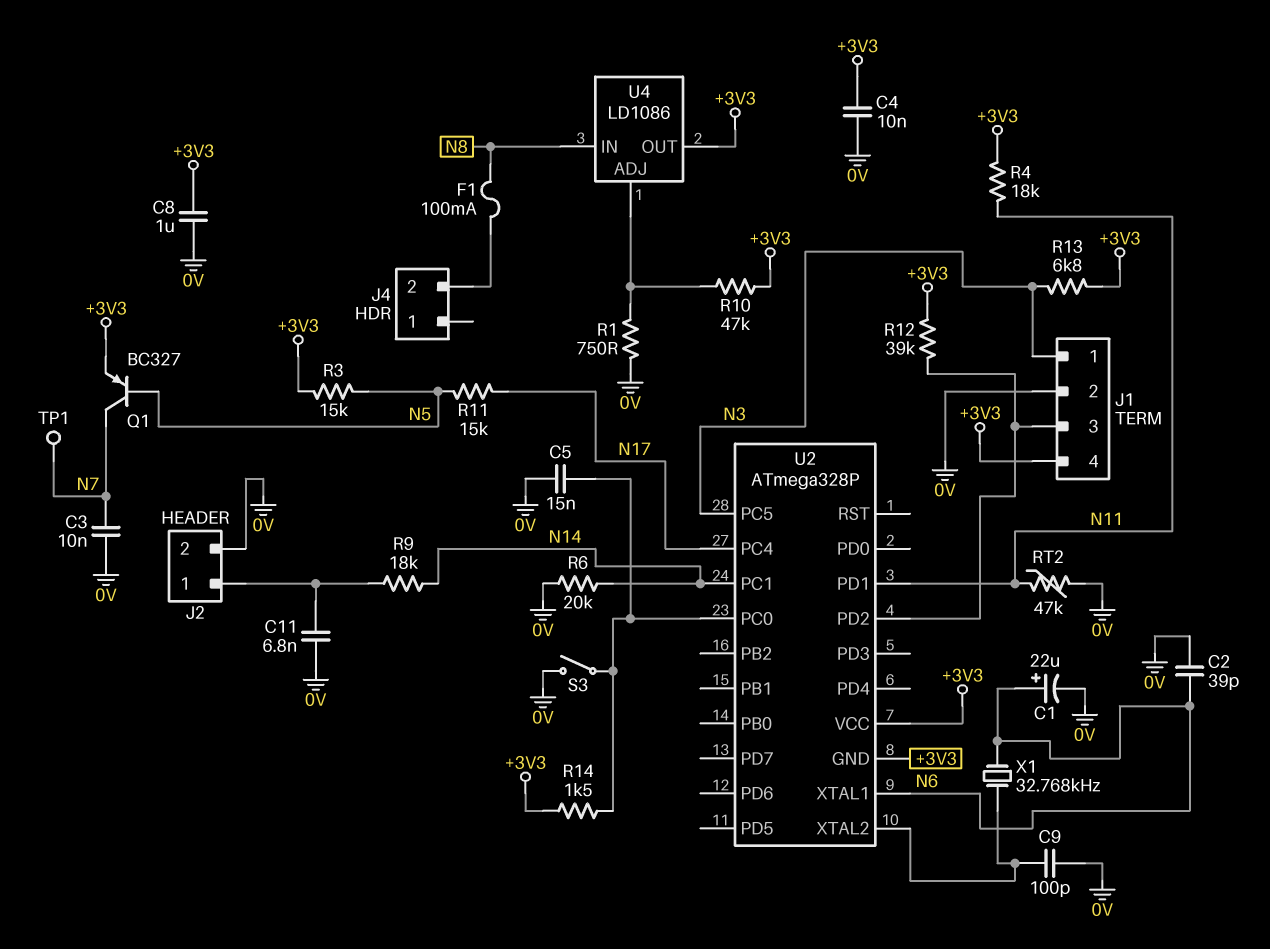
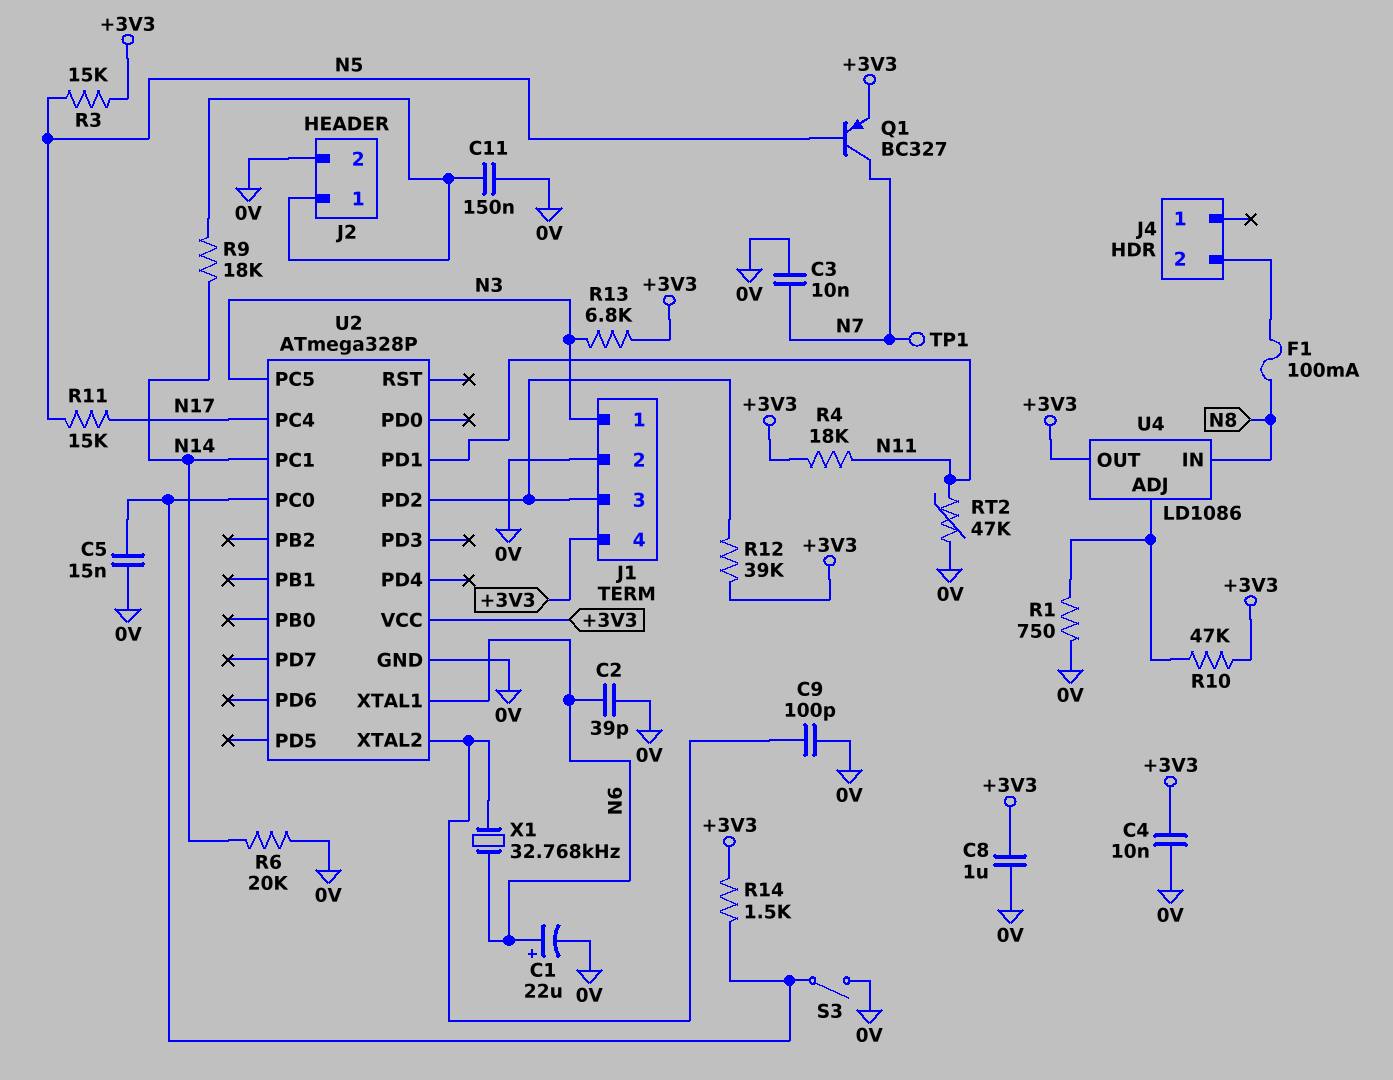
C11: 6.8nF (0V, J2/1) -> 150nF (0V, J2/1)
U2 pin GND: +3V3 -> 0V

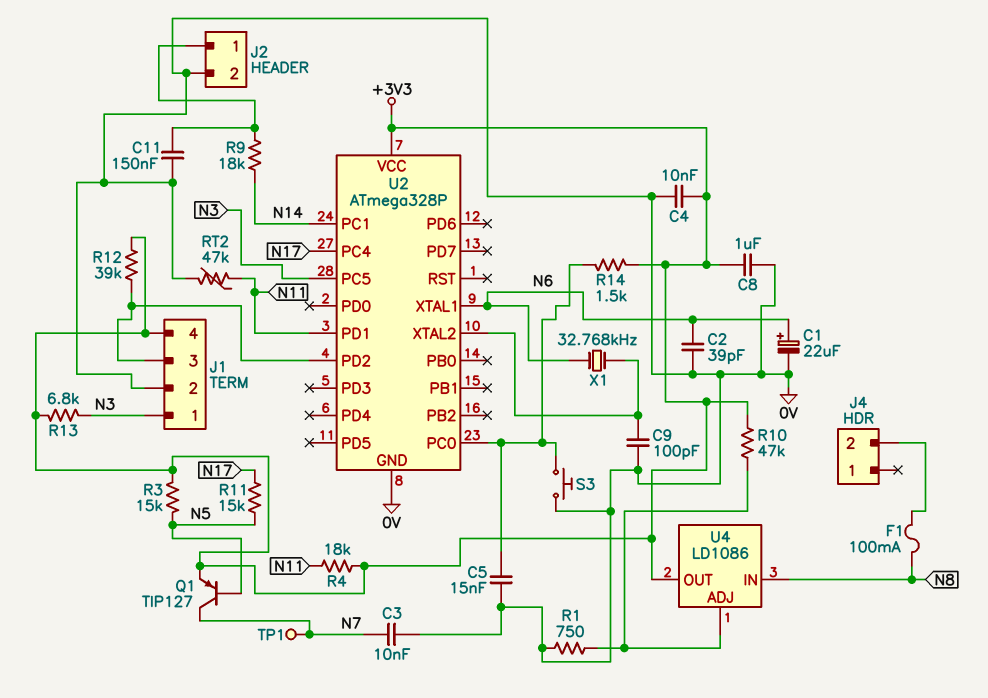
Q1: PNP BC327 (B N5, C N7, E +3V3) -> PNP TIP127 (B N5, C N7, E +3V3)
R6: 20k (0V, N14) -> none
S3: switch (0V, U2/PC0) -> button (0V, U2/PC0)

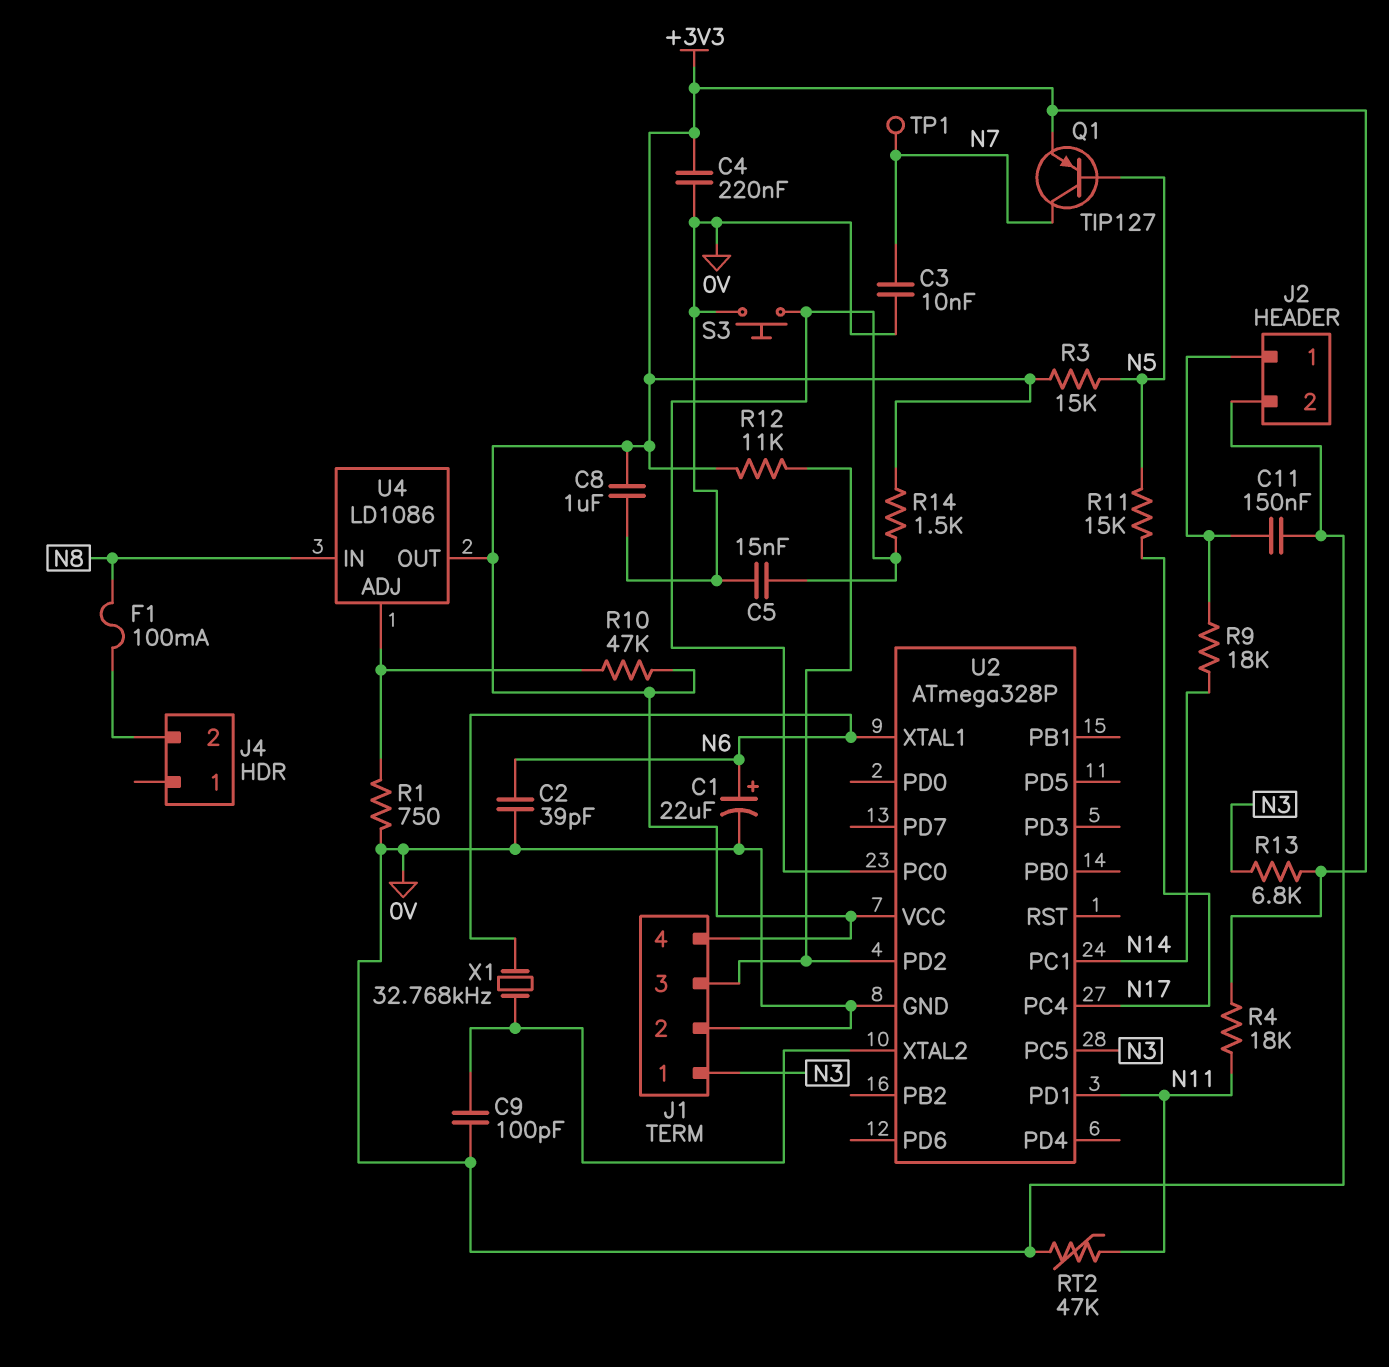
C4: 10nF (+3V3, 0V) -> 220nF (+3V3, 0V)
R12: 39k (+3V3, J1/3) -> 11k (+3V3, J1/3)

